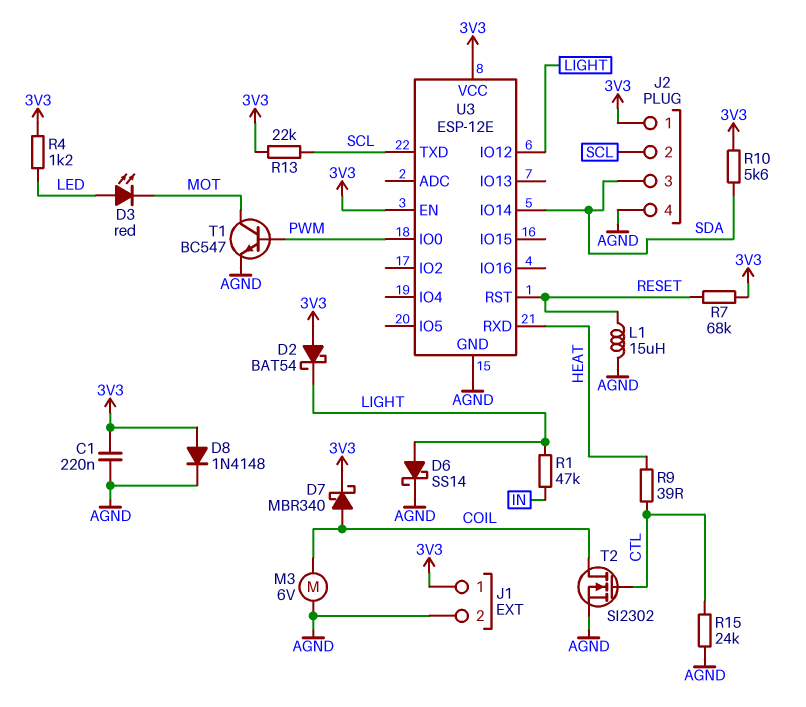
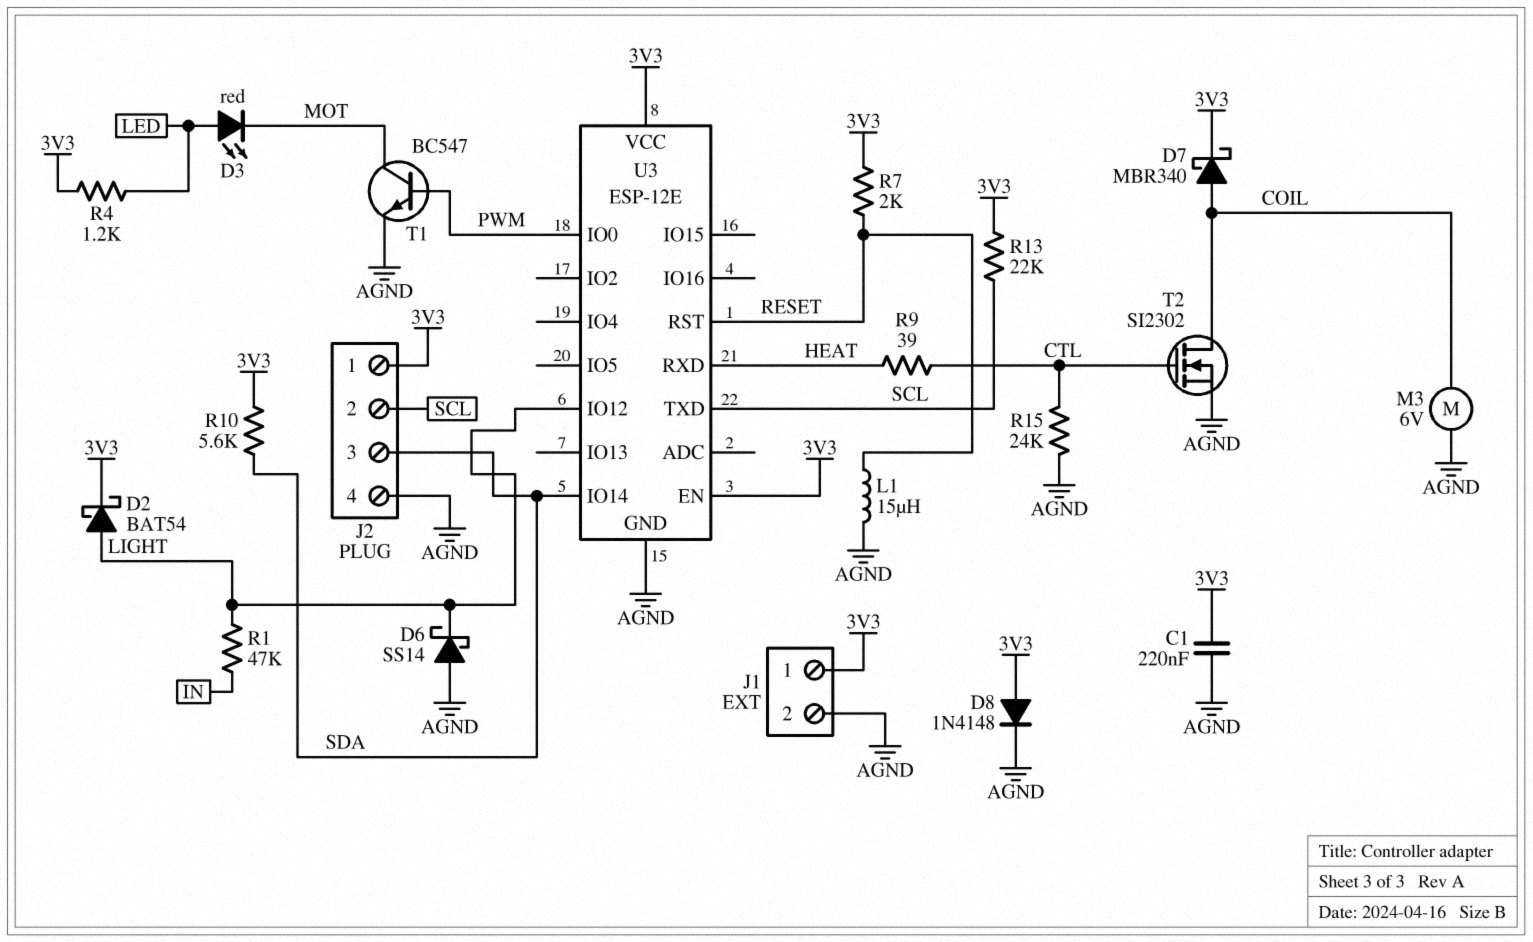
D2: schottky BAT54 (A 3V3, K LIGHT) -> schottky BAT54 (A LIGHT, K 3V3)
D6: schottky SS14 (A LIGHT, K AGND) -> schottky SS14 (A AGND, K LIGHT)
R7: 68k (3V3, RESET) -> 2k (3V3, RESET)

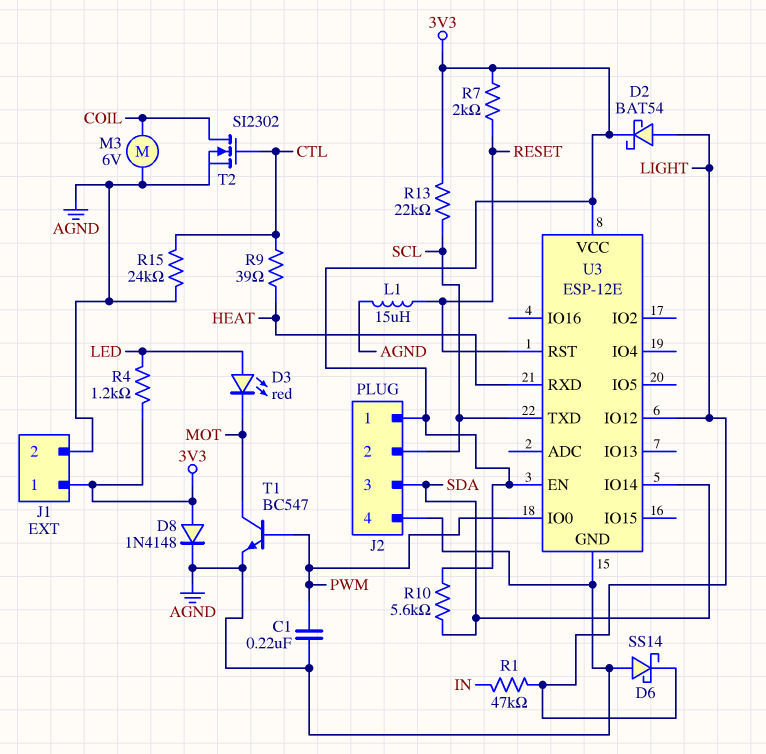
C1: 220nF (3V3, AGND) -> 220nF (AGND, PWM)
D7: schottky MBR340 (A COIL, K 3V3) -> none

